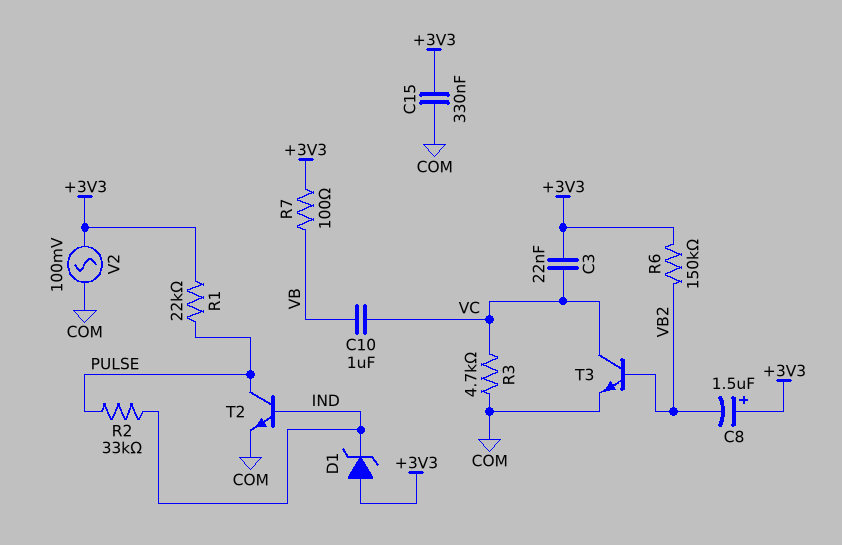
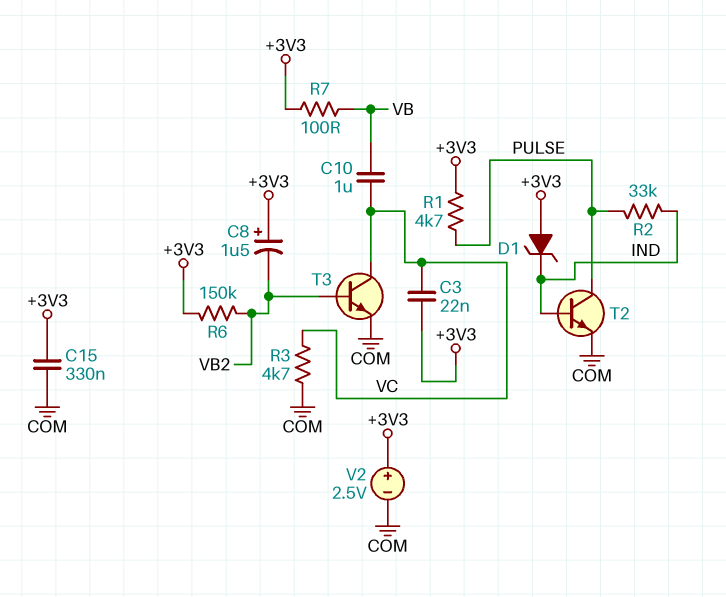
R1: 22k (+3V3, PULSE) -> 4.7k (+3V3, PULSE)
V2: AC 100mV (+3V3, COM) -> 2.5V (plus +3V3, minus COM)

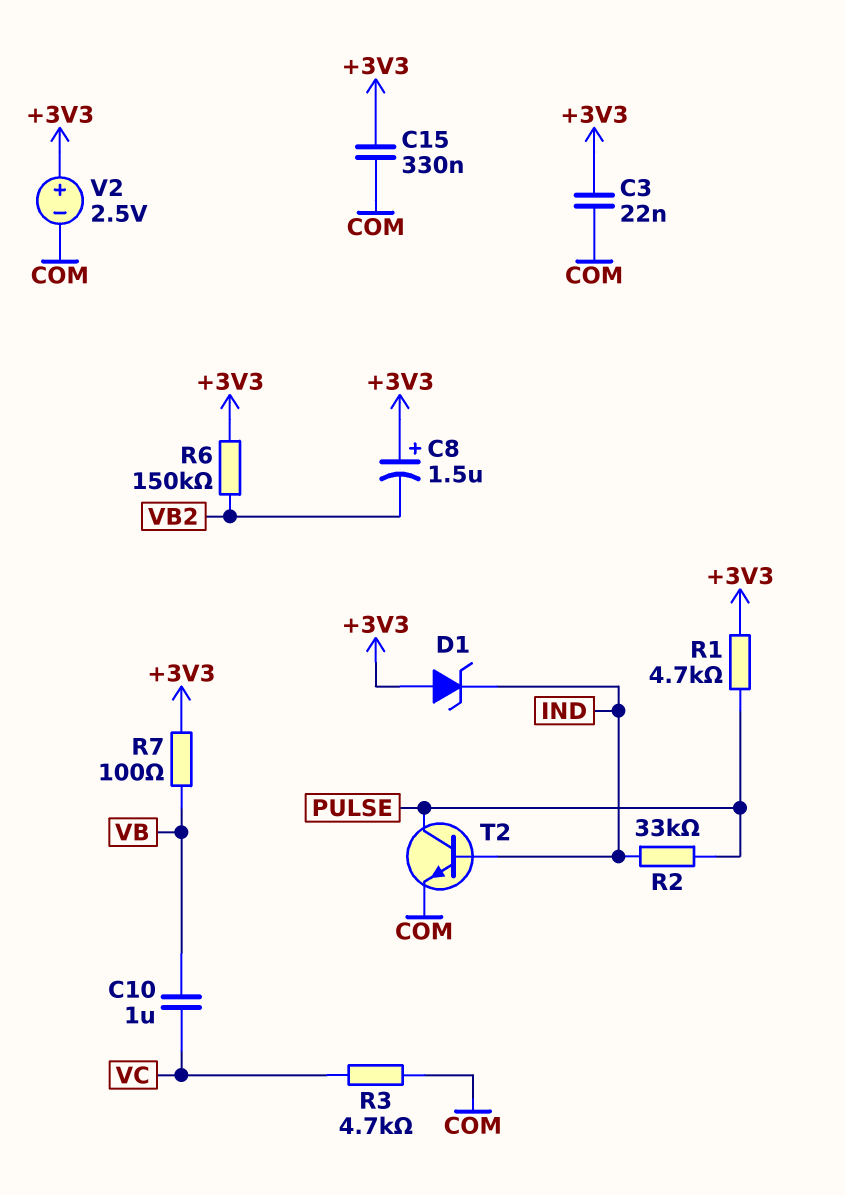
C3: 22nF (+3V3, VC) -> 22nF (+3V3, COM)
T3: NPN (B VB2, C VC, E COM) -> none

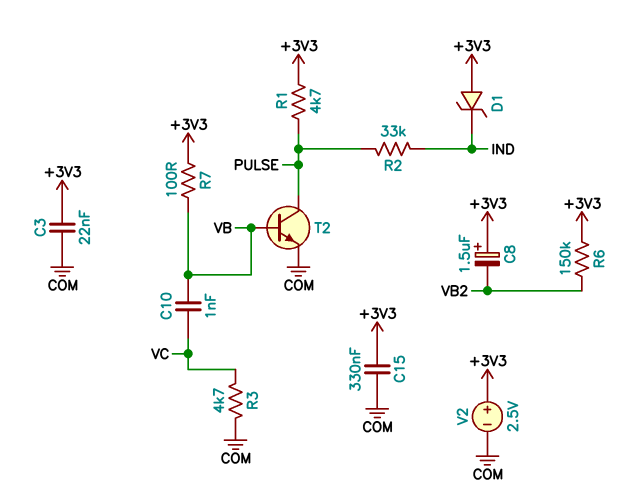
C10: 1uF (VB, VC) -> 1nF (VB, VC)
T2: NPN (B IND, C PULSE, E COM) -> NPN (B VB, C PULSE, E COM)

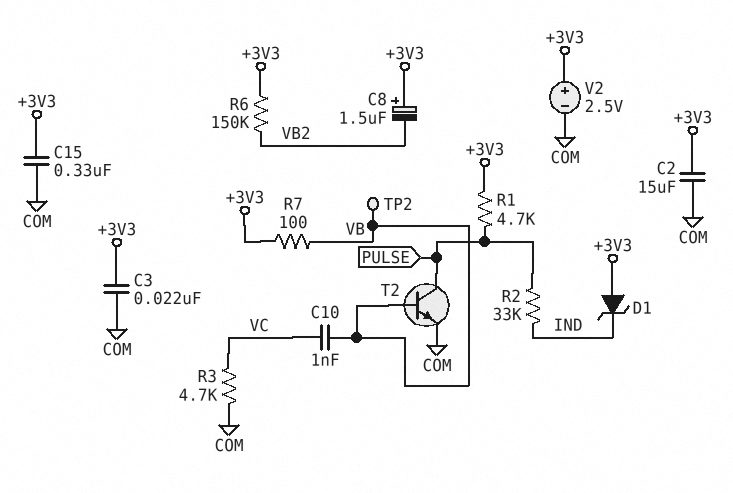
C2: none -> 15uF (+3V3, COM)
TP2: none -> test point (VB)

